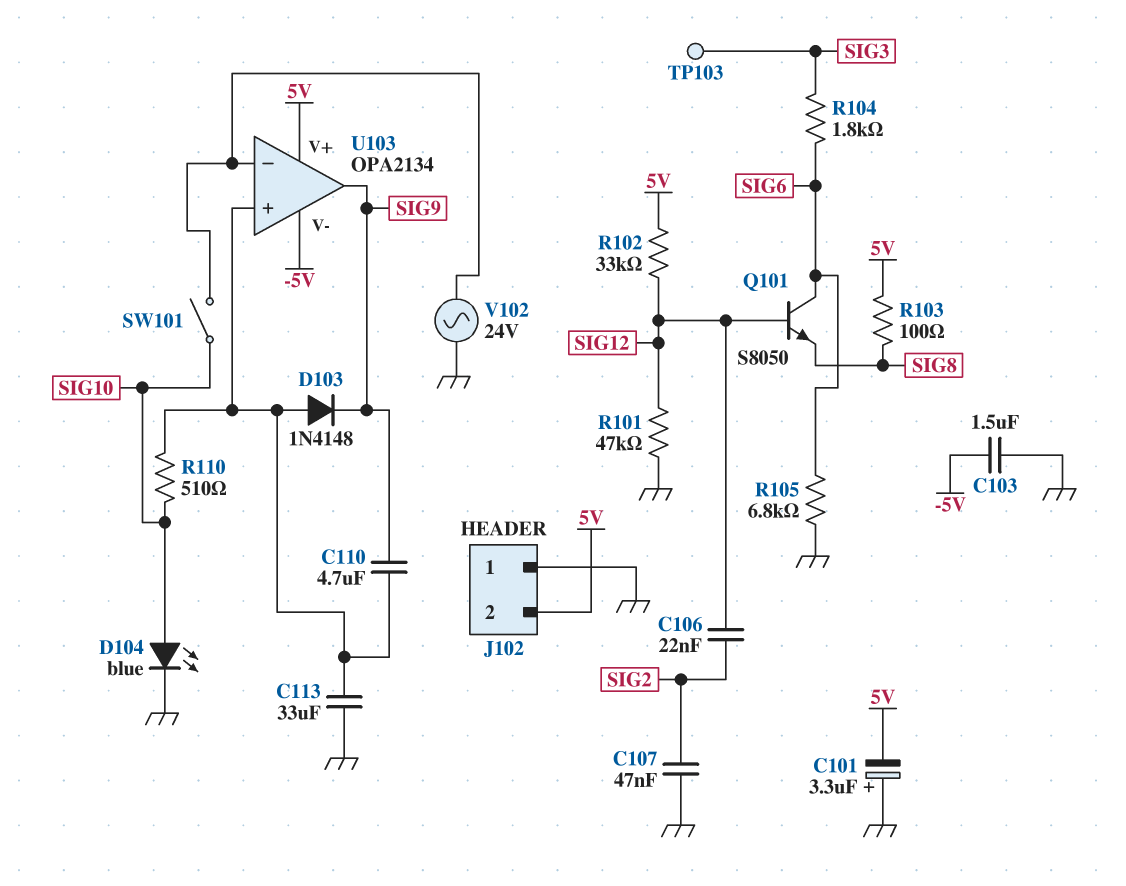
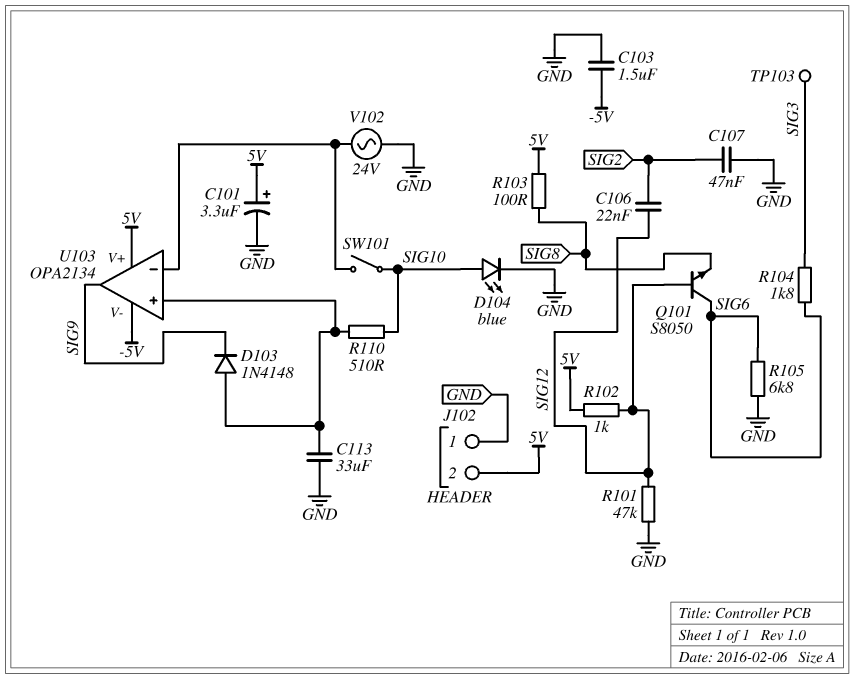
C101: 3.3uF (plus GND, minus 5V) -> 3.3uF (plus 5V, minus GND)
C110: 4.7uF (SIG9, U103/in+) -> none
R102: 33k (5V, SIG12) -> 1k (5V, SIG12)

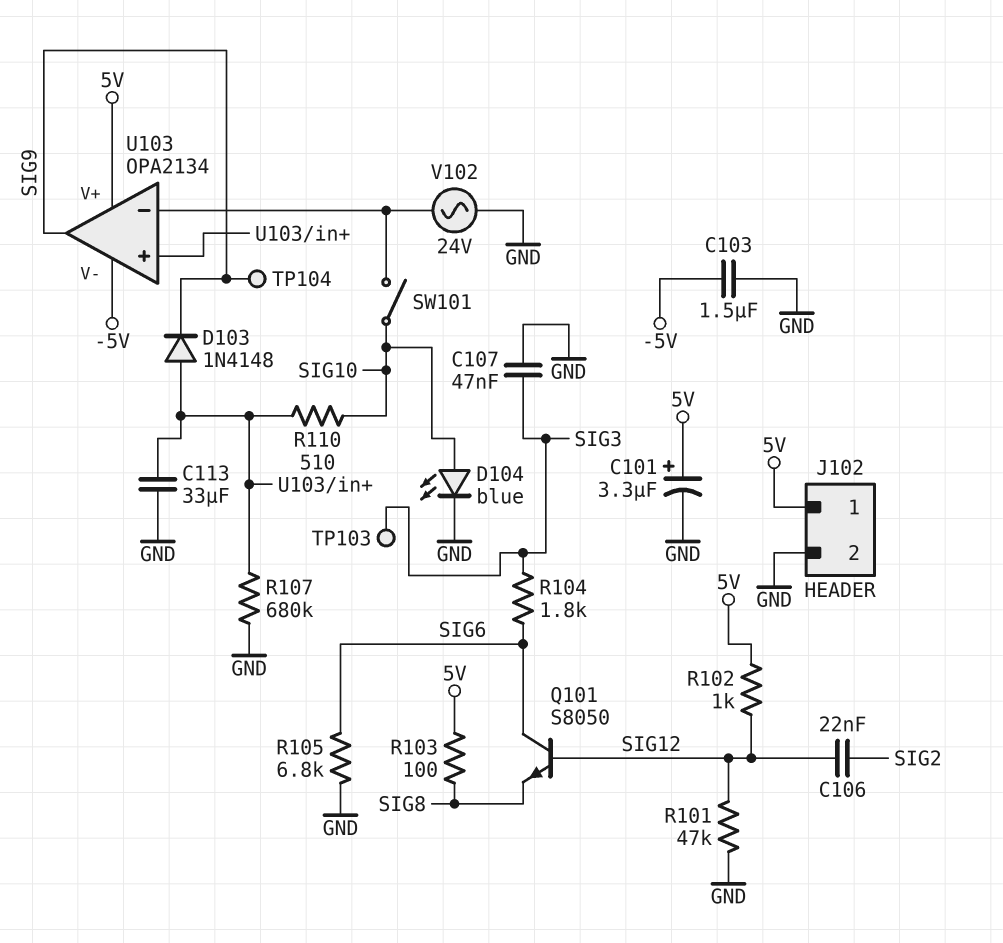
C107: 47nF (GND, SIG2) -> 47nF (GND, SIG3)
J102 pin 1: GND -> 5V
J102 pin 2: 5V -> GND
R107: none -> 680k (GND, U103/in+)
TP104: none -> test point (SIG9)

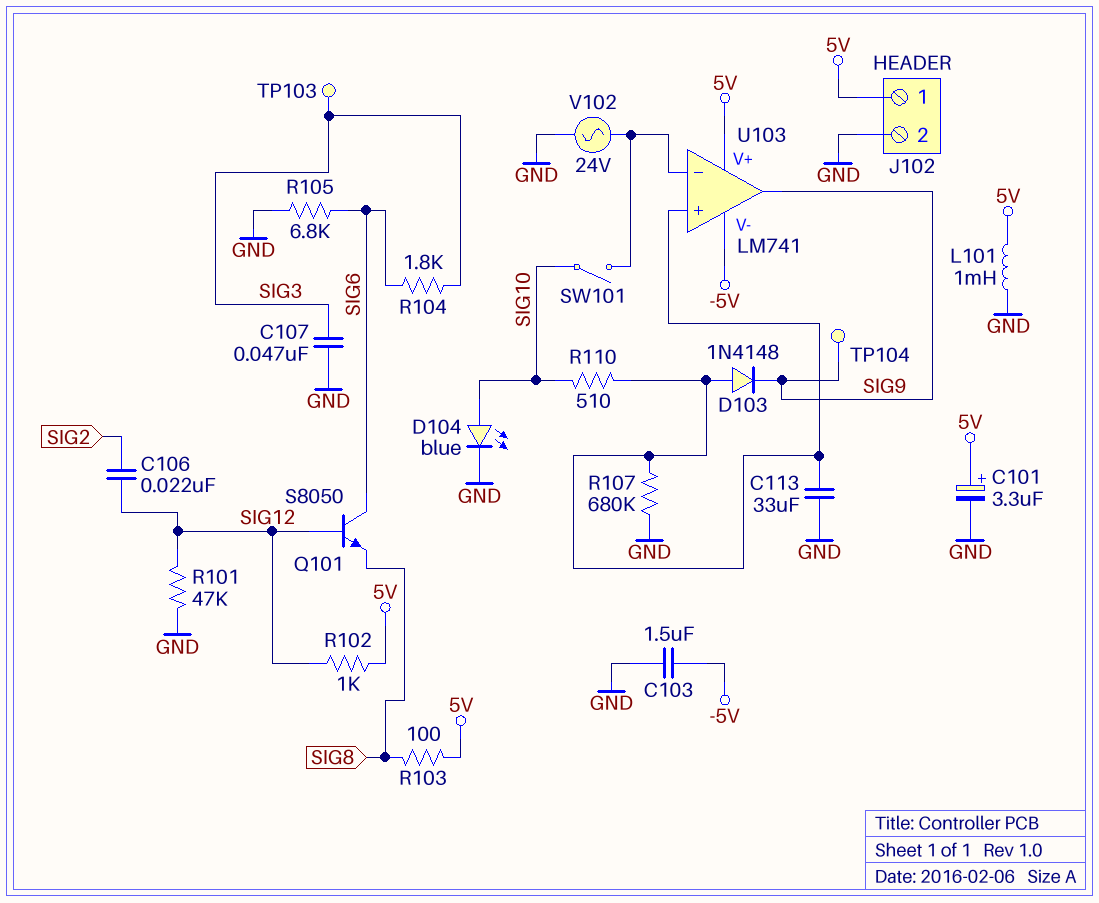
L101: none -> 1mH (5V, GND)
U103: OPA2134 -> LM741

